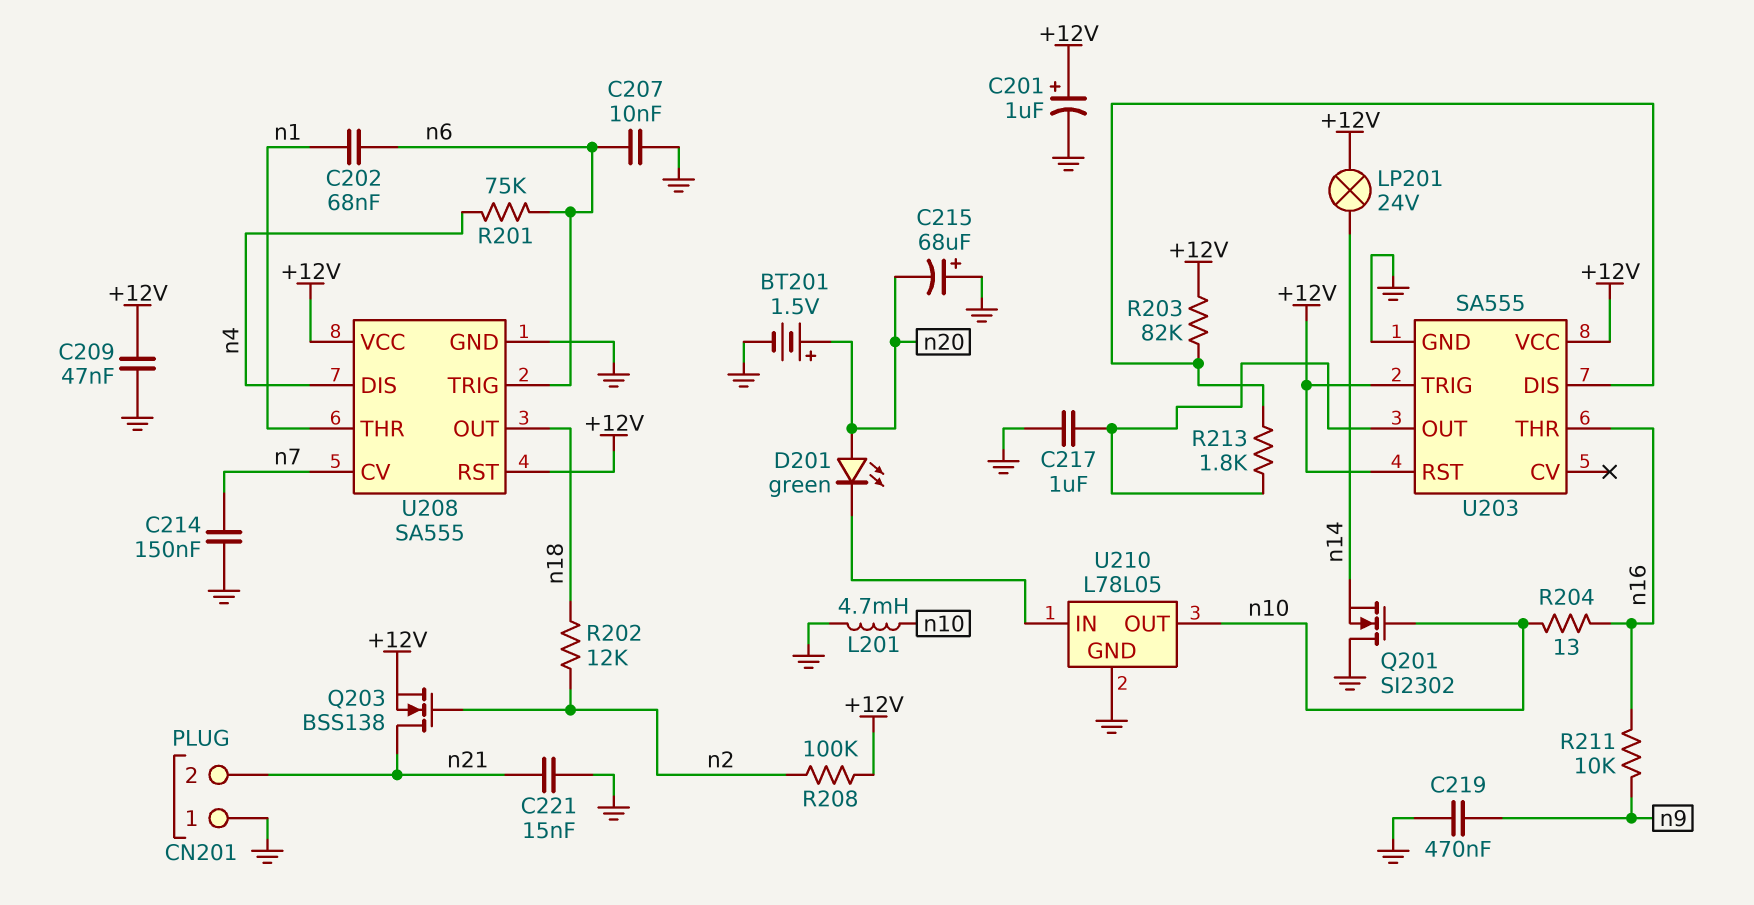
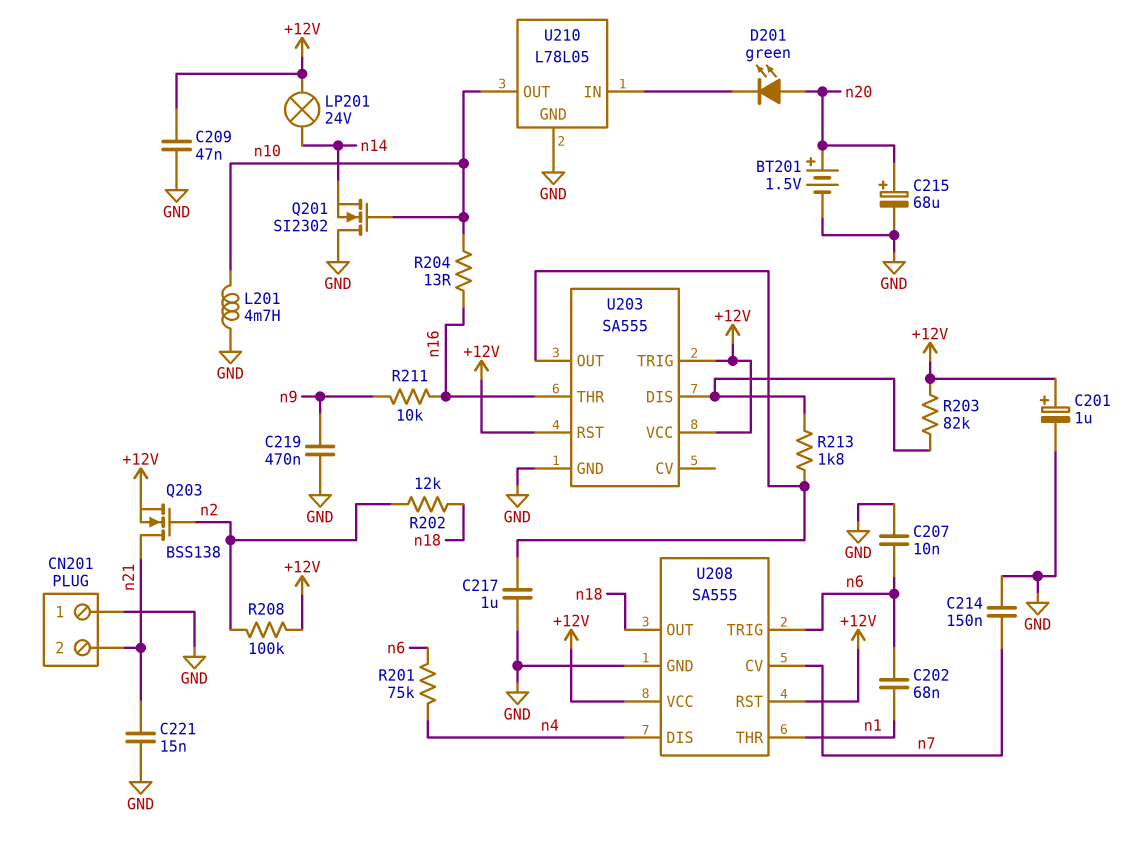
C215: 68uF (plus GND, minus n20) -> 68uF (plus n20, minus GND)

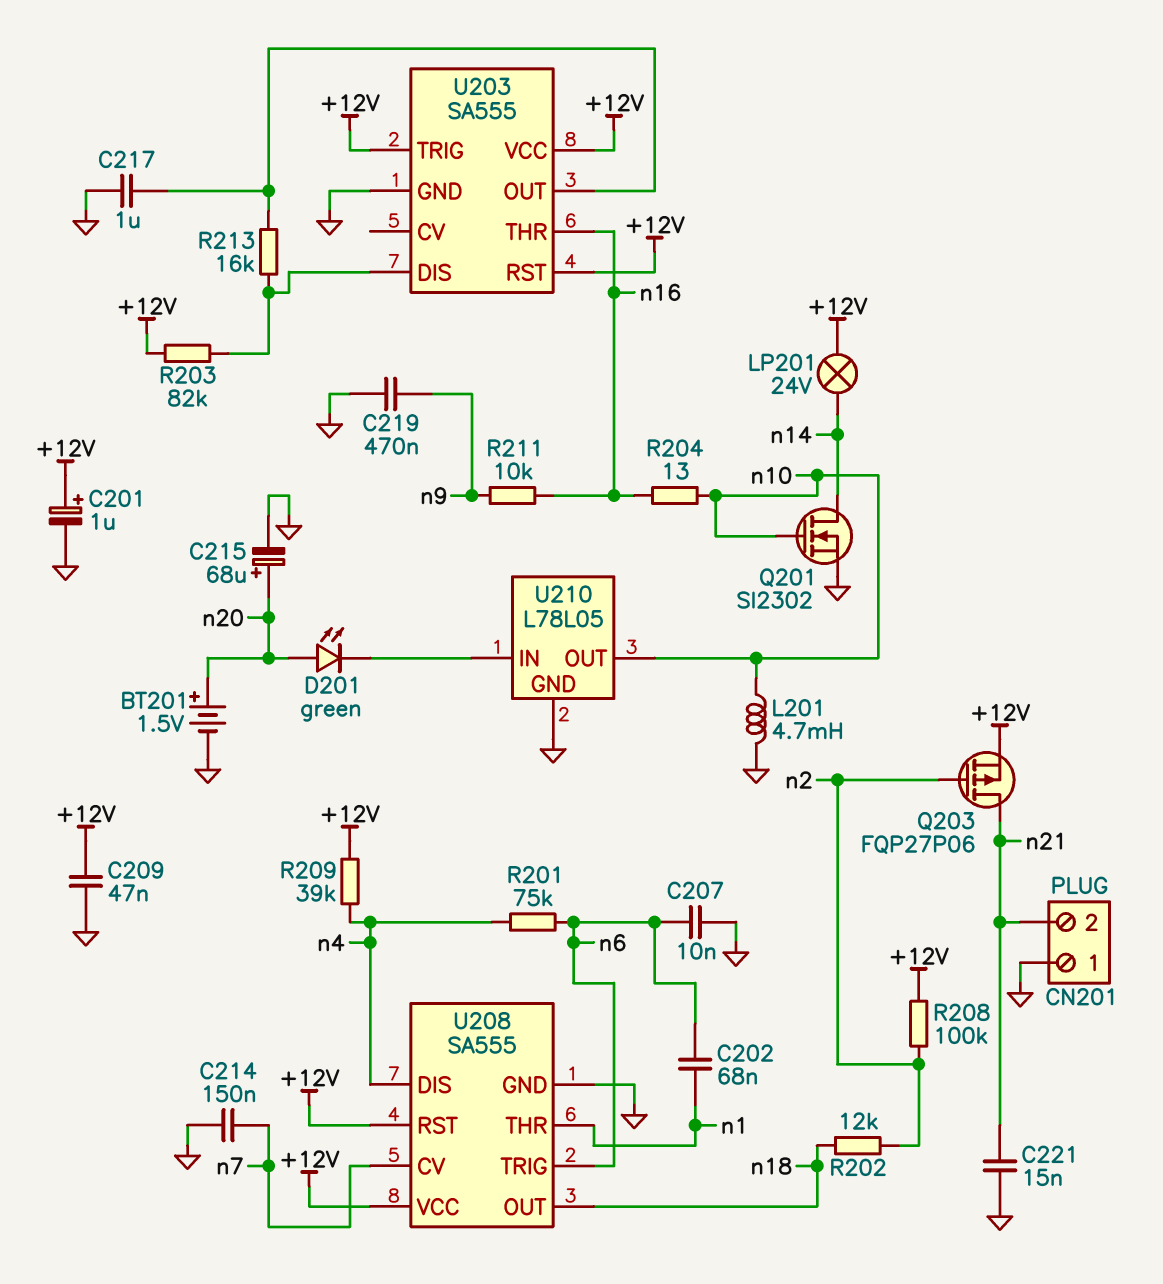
Q201: NMOS SI2302 (G n10, D GND, S n14) -> NMOS SI2302 (G n10, D n14, S GND)
Q203: NMOS BSS138 (G n2, D n21, S +12V) -> PMOS FQP27P06 (G n2, D n21, S +12V)
R209: none -> 39k (+12V, n4)
R213: 1.8k (U203/DIS, U203/OUT) -> 16k (U203/DIS, U203/OUT)

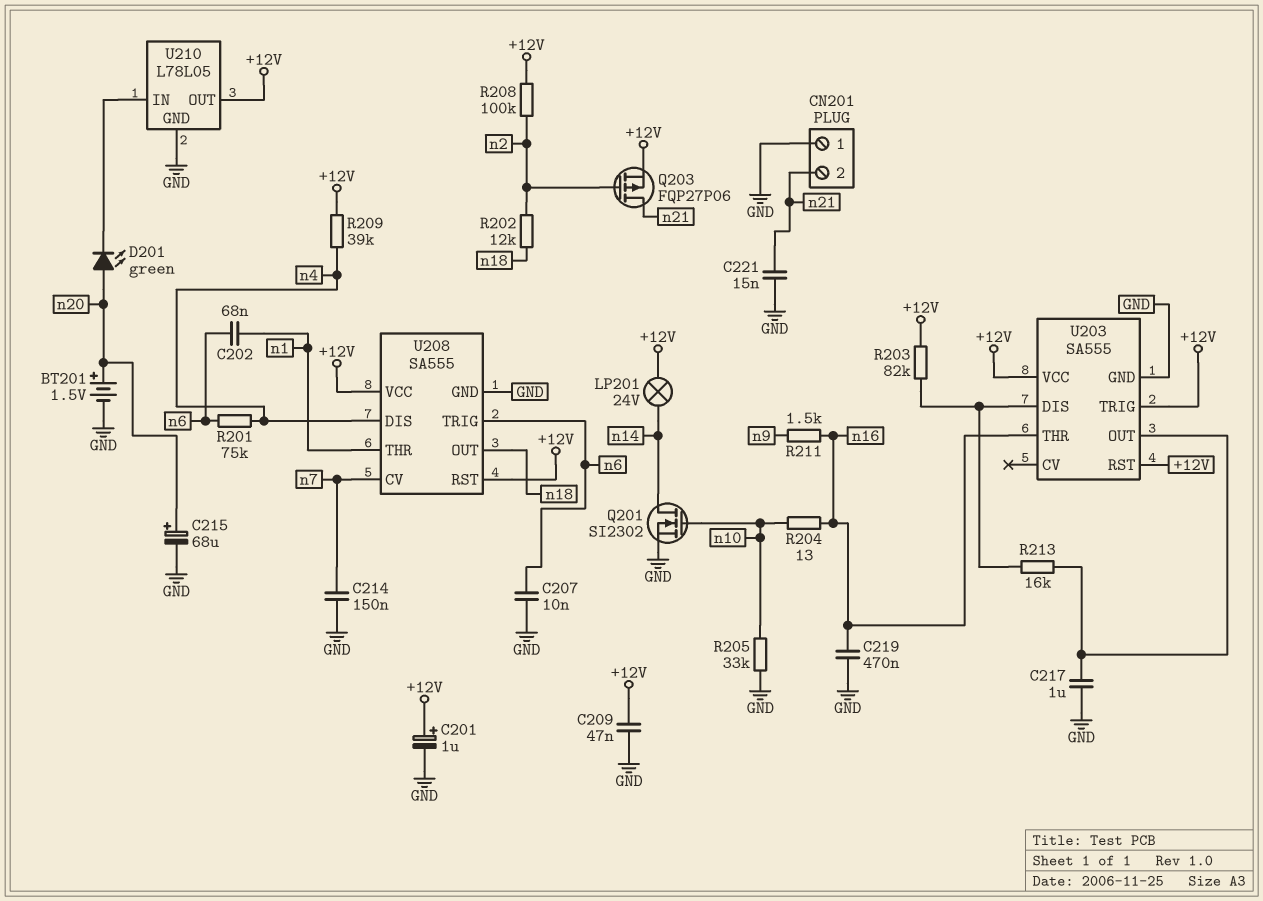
C219: 470nF (GND, n9) -> 470nF (GND, n16)
L201: 4.7mH (GND, n10) -> none
R205: none -> 33k (GND, n10)
R211: 10k (n9, n16) -> 1.5k (n9, n16)
U210 pin OUT: n10 -> +12V

